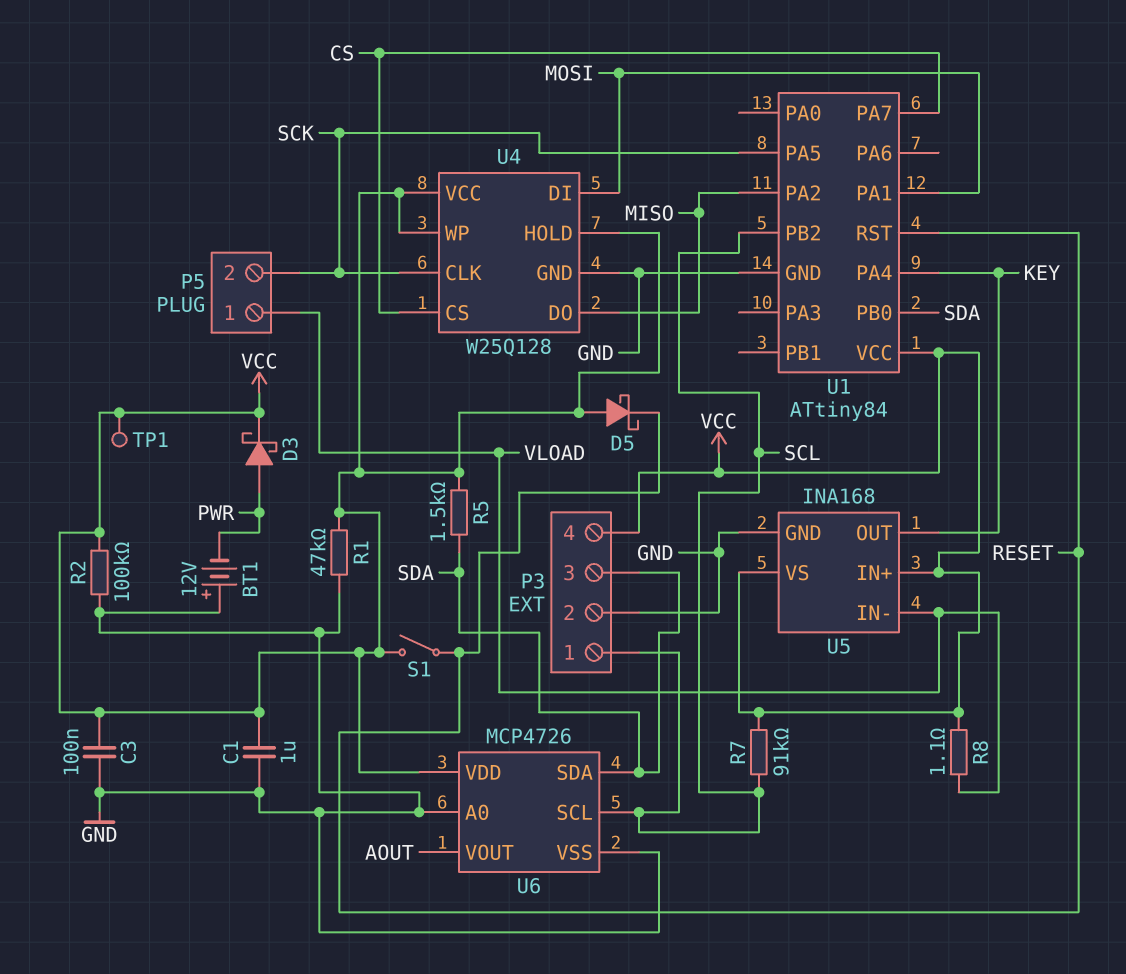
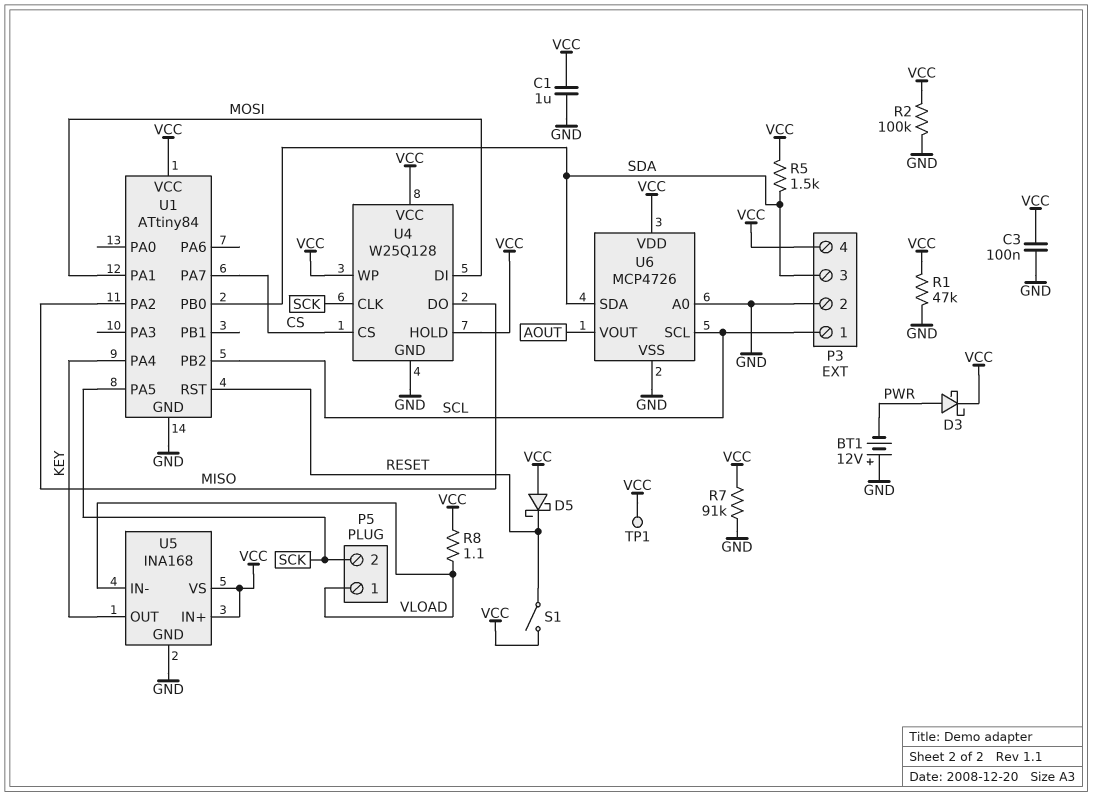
R7: 91k (SCL, VCC) -> 91k (GND, VCC)

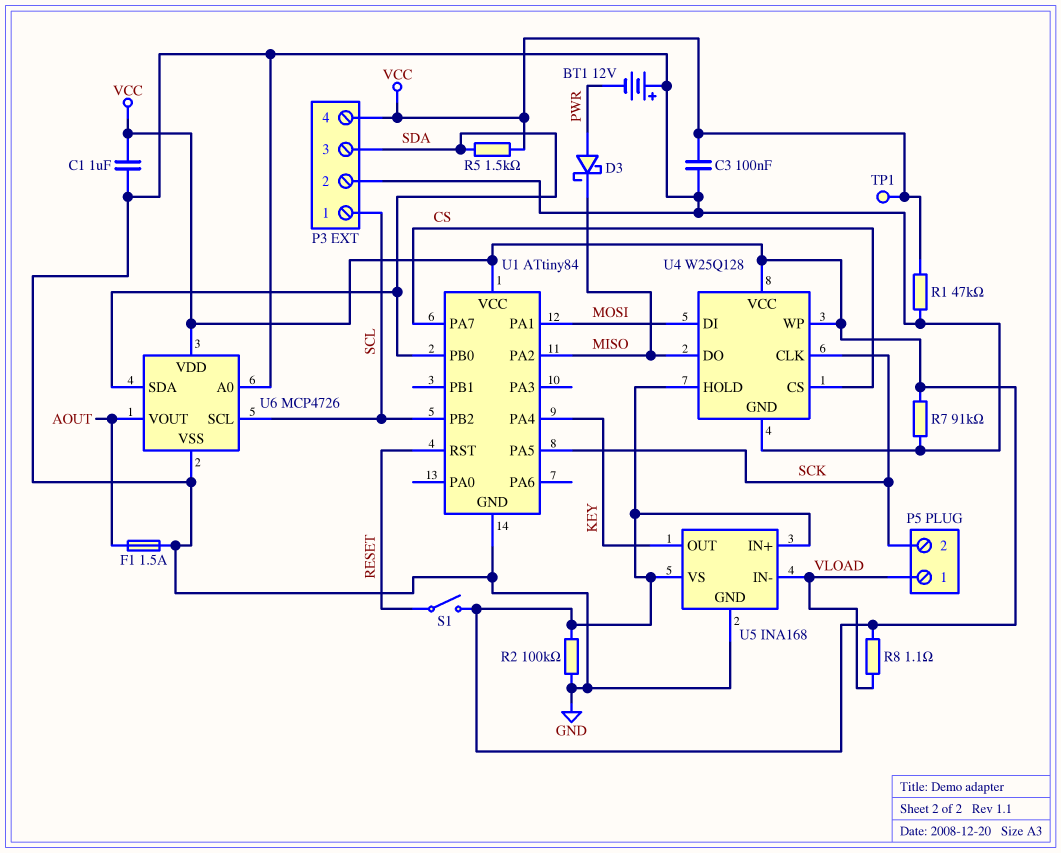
D3: schottky (A PWR, K VCC) -> schottky (A PWR, K MISO)
D5: schottky (A VCC, K RESET) -> none
F1: none -> 1.5A (AOUT, GND)

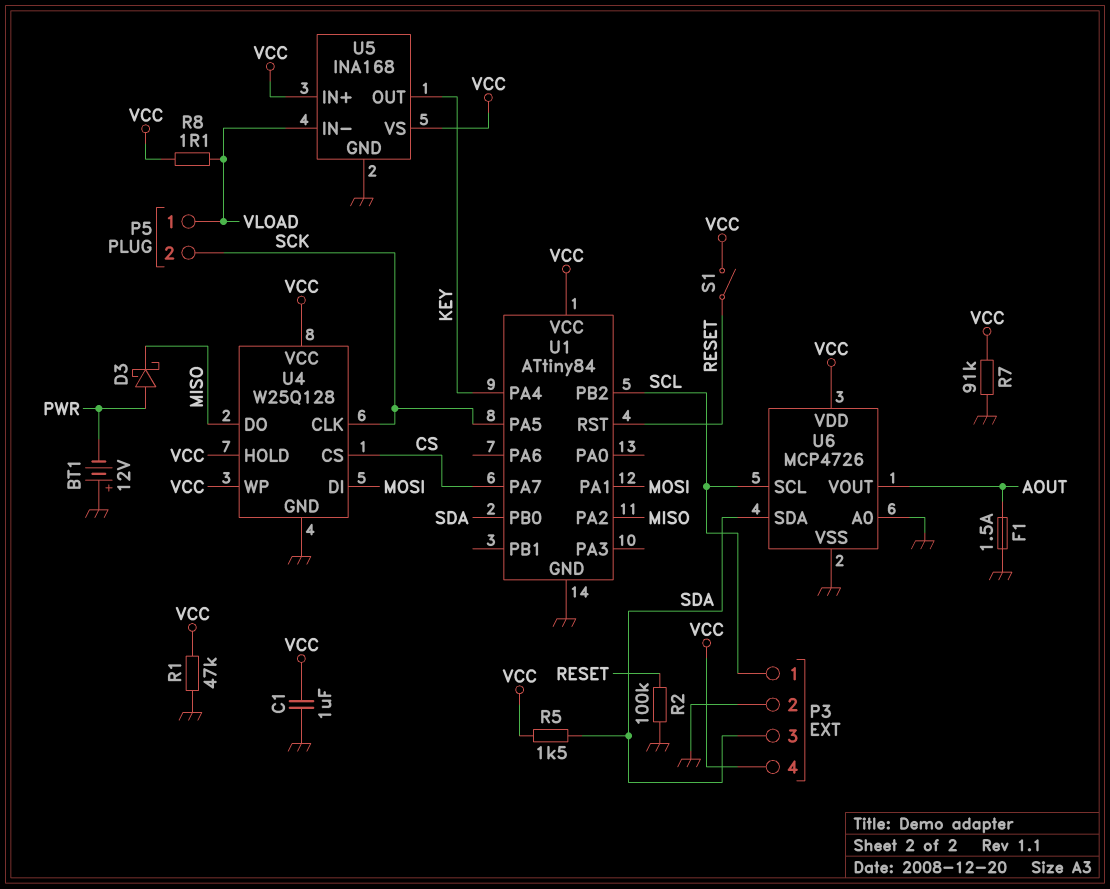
C3: 100nF (GND, VCC) -> none
R2: 100k (GND, VCC) -> 100k (GND, RESET)
TP1: test point (VCC) -> none

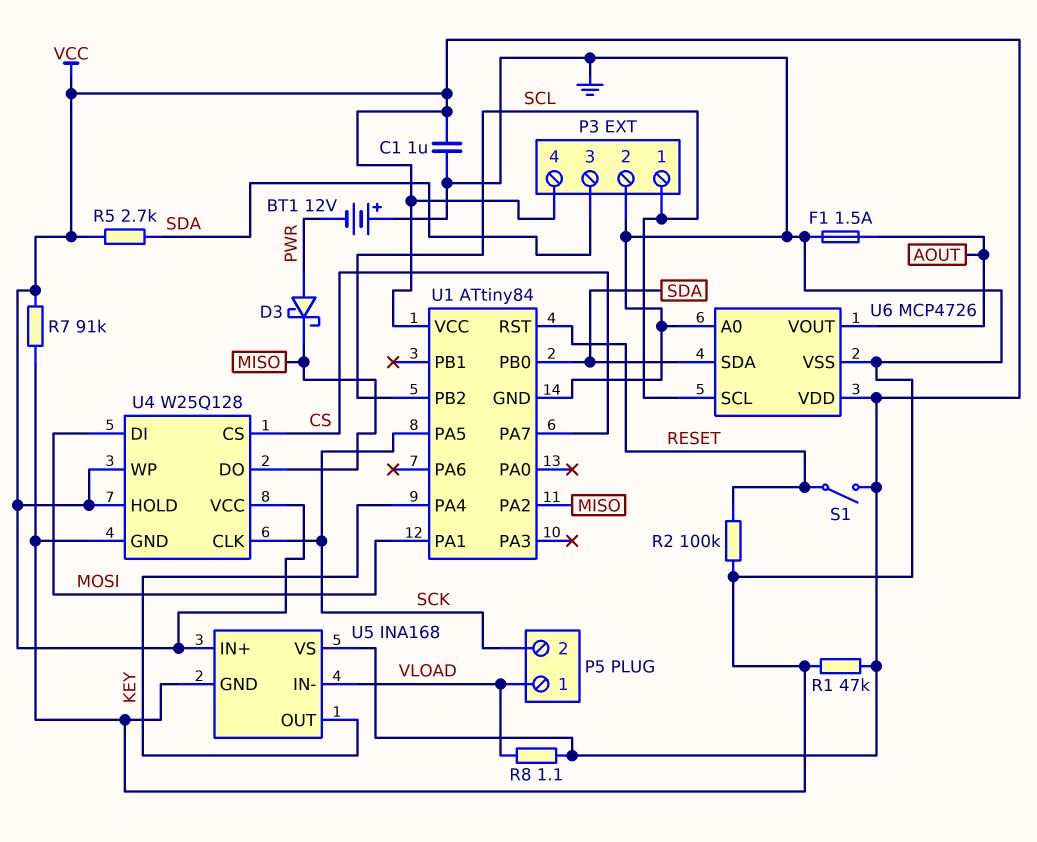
R5: 1.5k (SDA, VCC) -> 2.7k (SDA, VCC)

